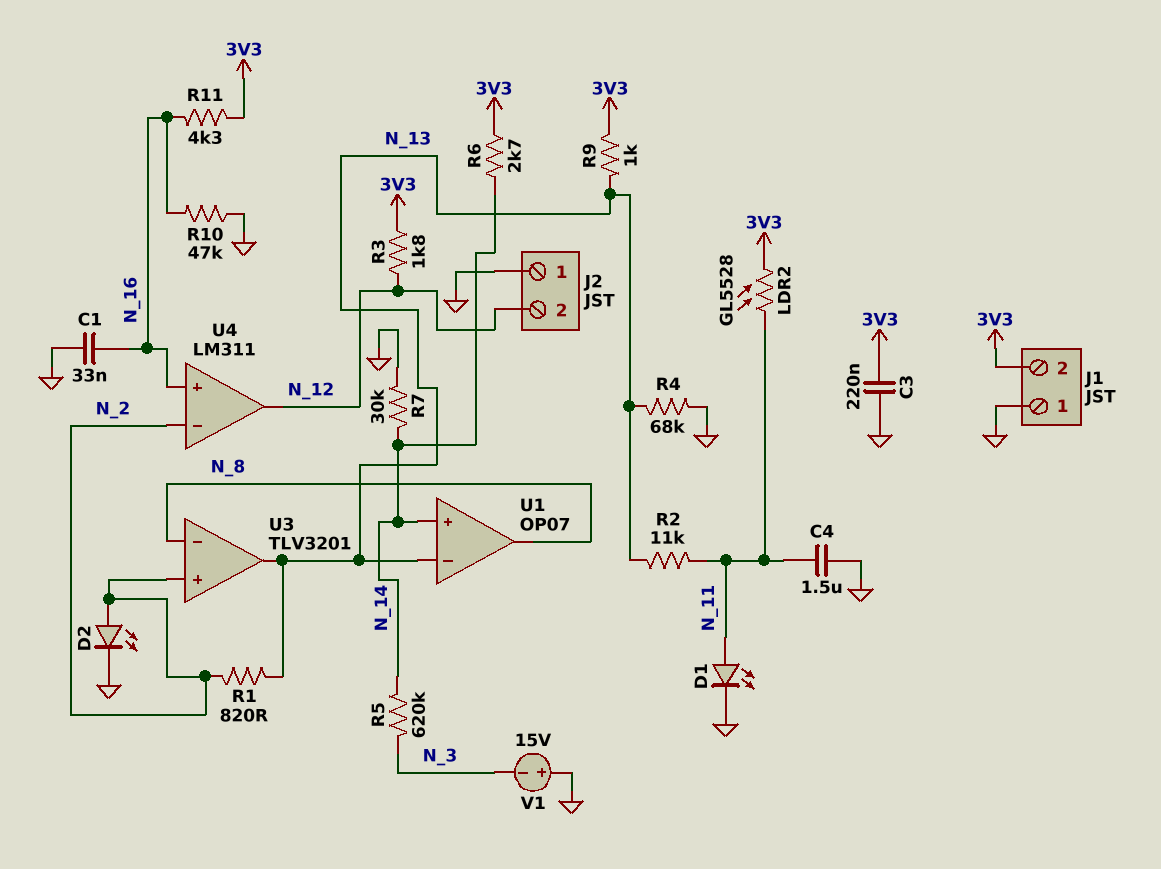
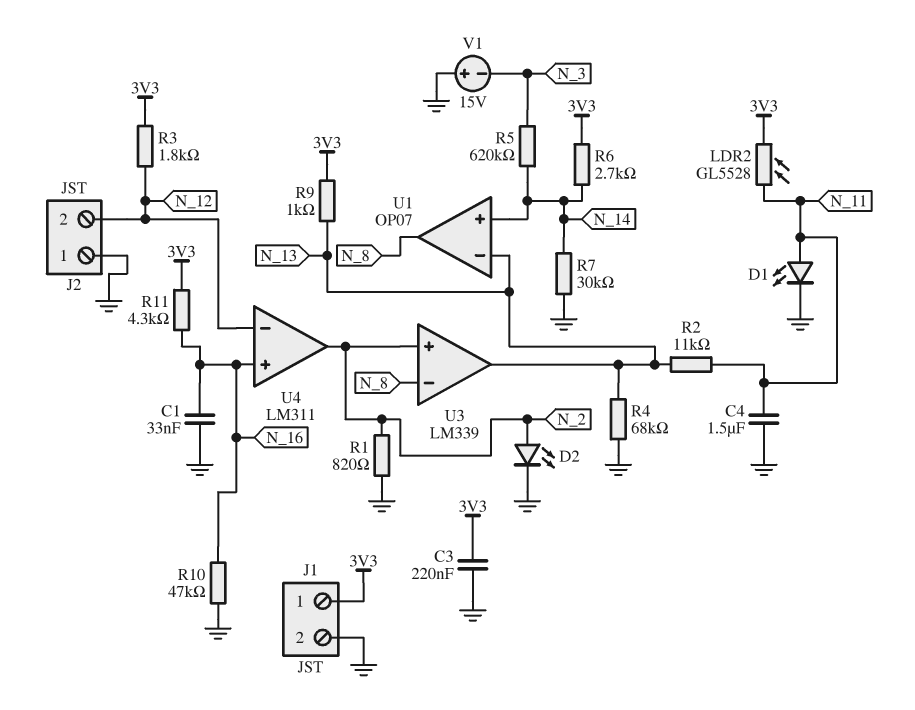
J1 pin 1: GND -> 3V3
J1 pin 2: 3V3 -> GND
R1: 820 (N_2, N_13) -> 820 (GND, N_2)
U3: TLV3201 -> LM339
U4 pin in-: N_2 -> N_12
U4 pin out: N_12 -> N_2

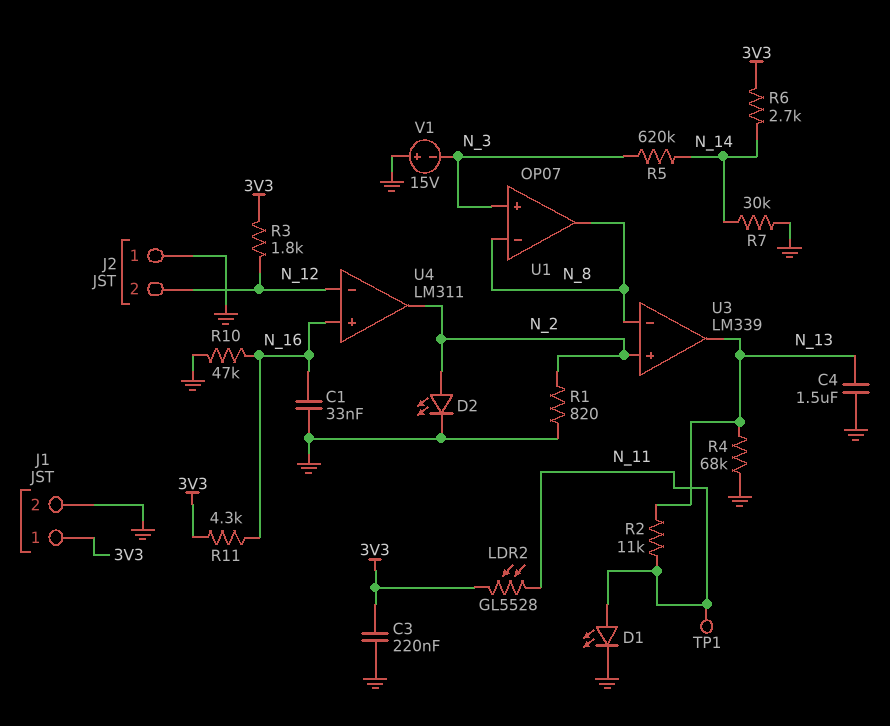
C4: 1.5uF (GND, N_11) -> 1.5uF (GND, N_13)
R9: 1k (3V3, N_13) -> none
TP1: none -> test point (N_11)
U1 pin in+: N_14 -> N_3
U1 pin in-: N_13 -> N_8

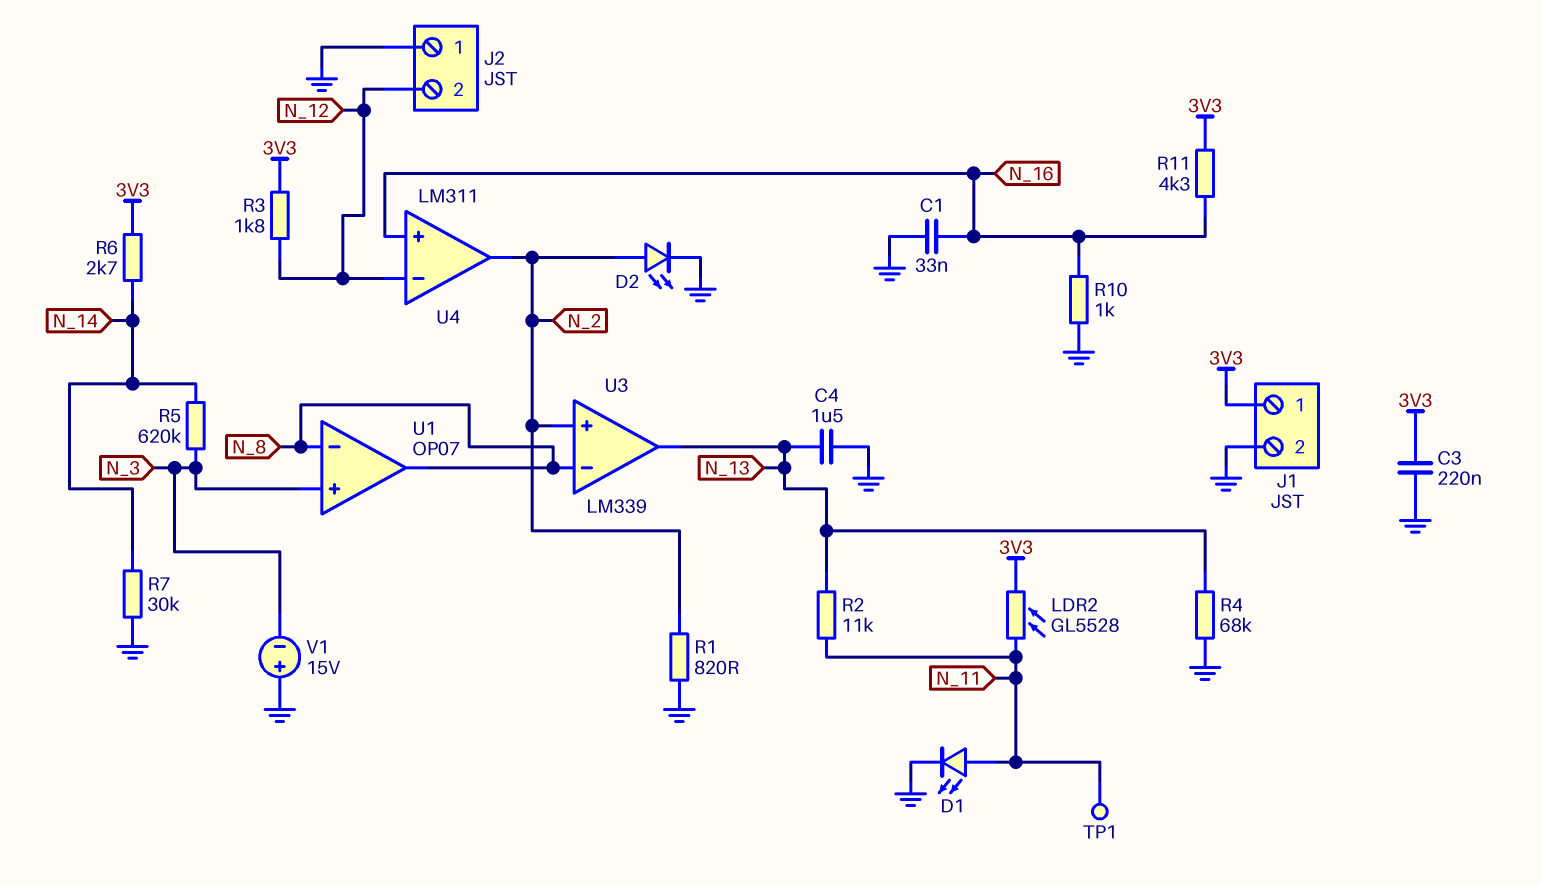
R10: 47k (GND, N_16) -> 1k (GND, N_16)

